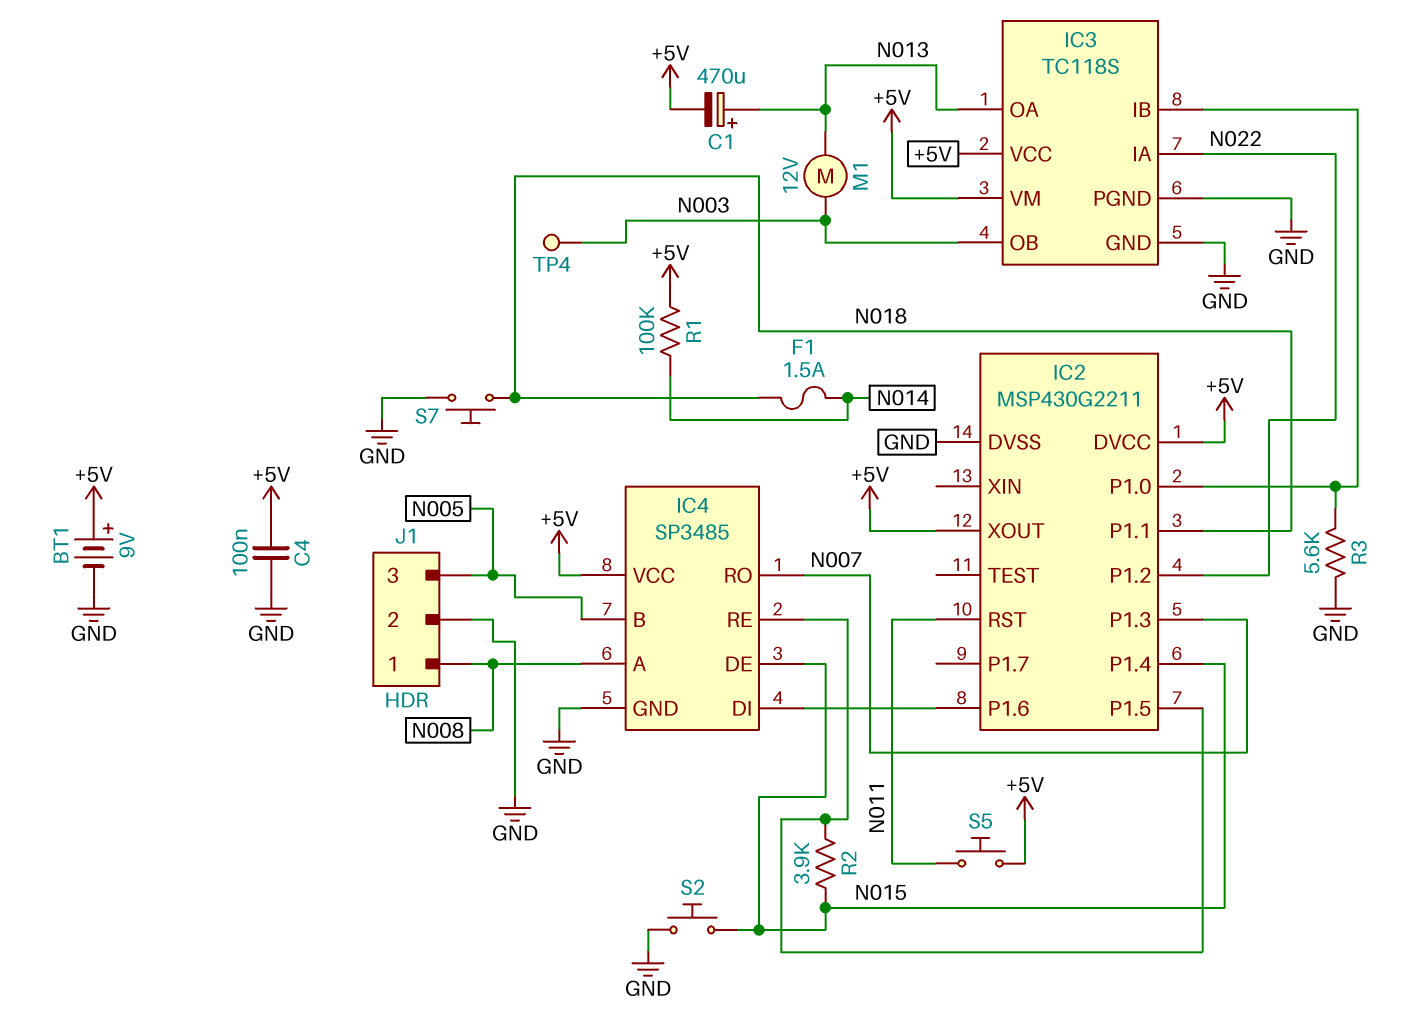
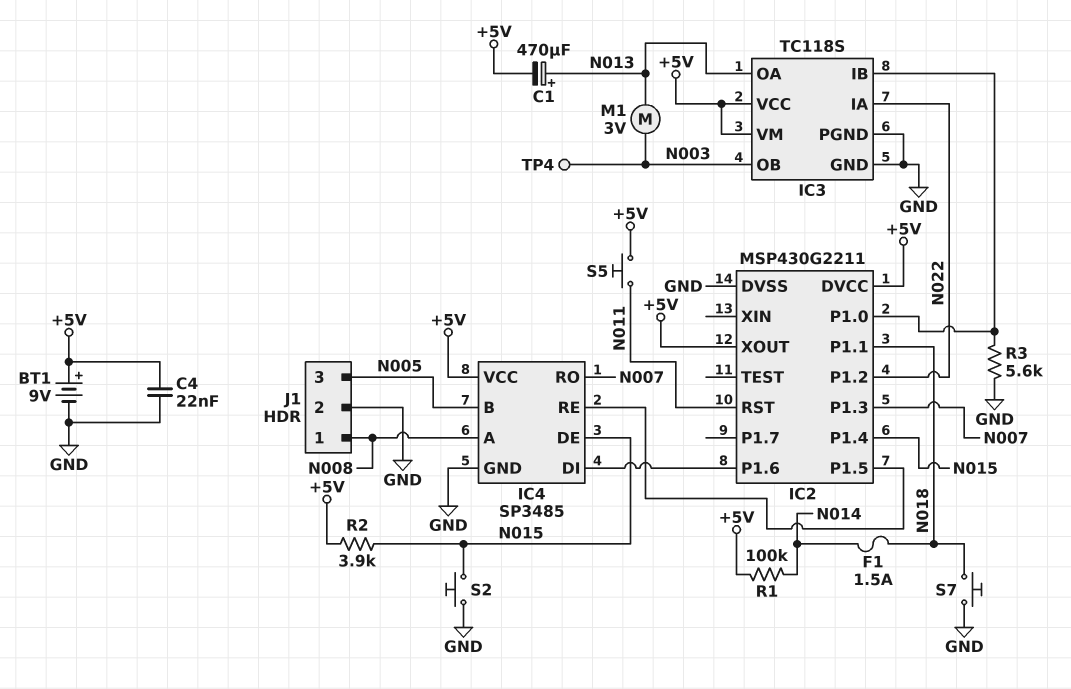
C4: 100nF (+5V, GND) -> 22nF (+5V, GND)
M1: motor 12V (N003, N013) -> motor 3V (N003, N013)
R2: 3.9k (IC2/P1.5, N015) -> 3.9k (+5V, N015)

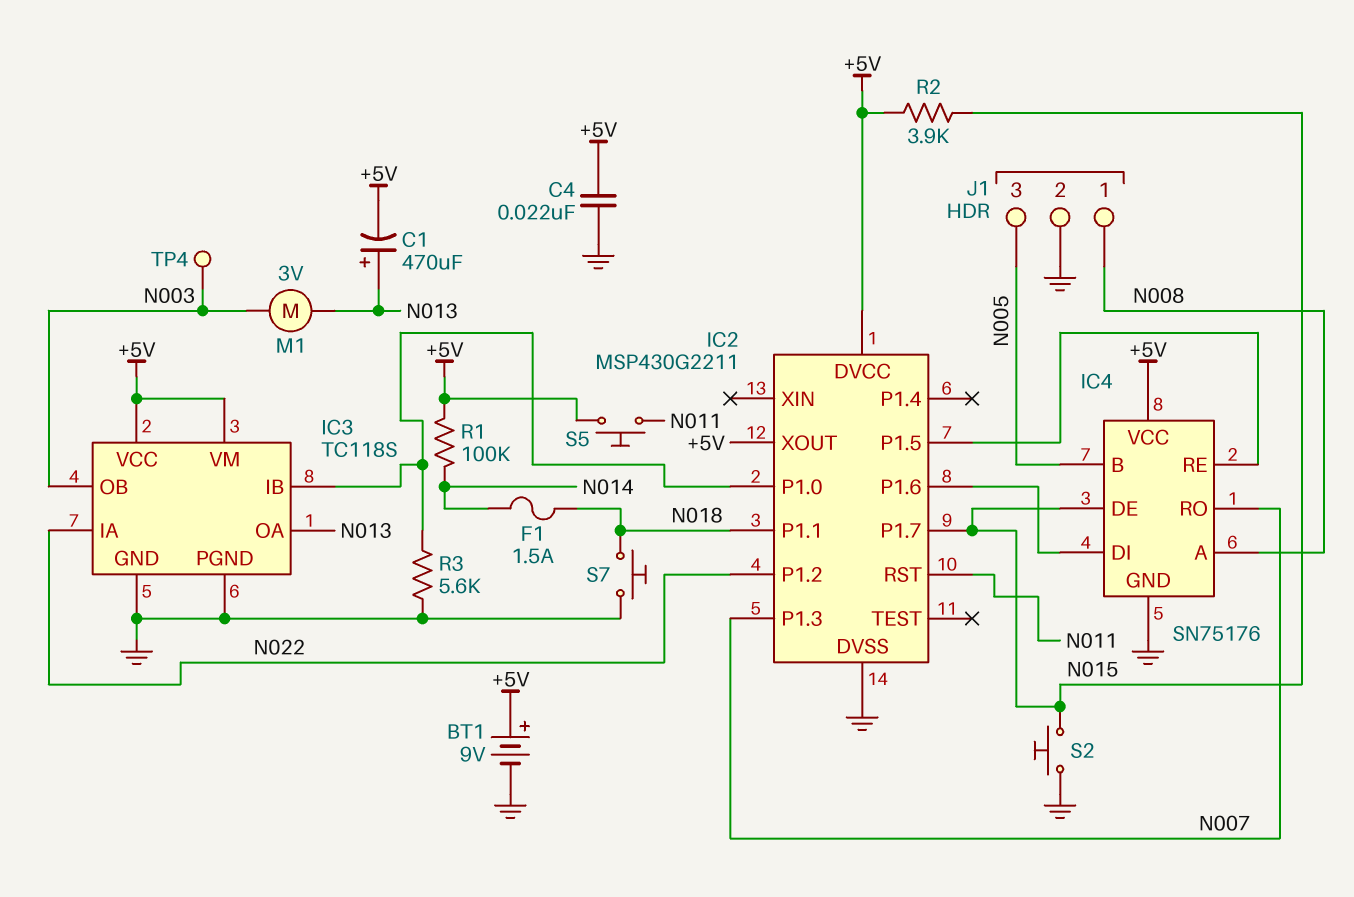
IC2 pin P1.4: N015 -> none
IC2 pin P1.7: none -> N015
IC4: SP3485 -> SN75176

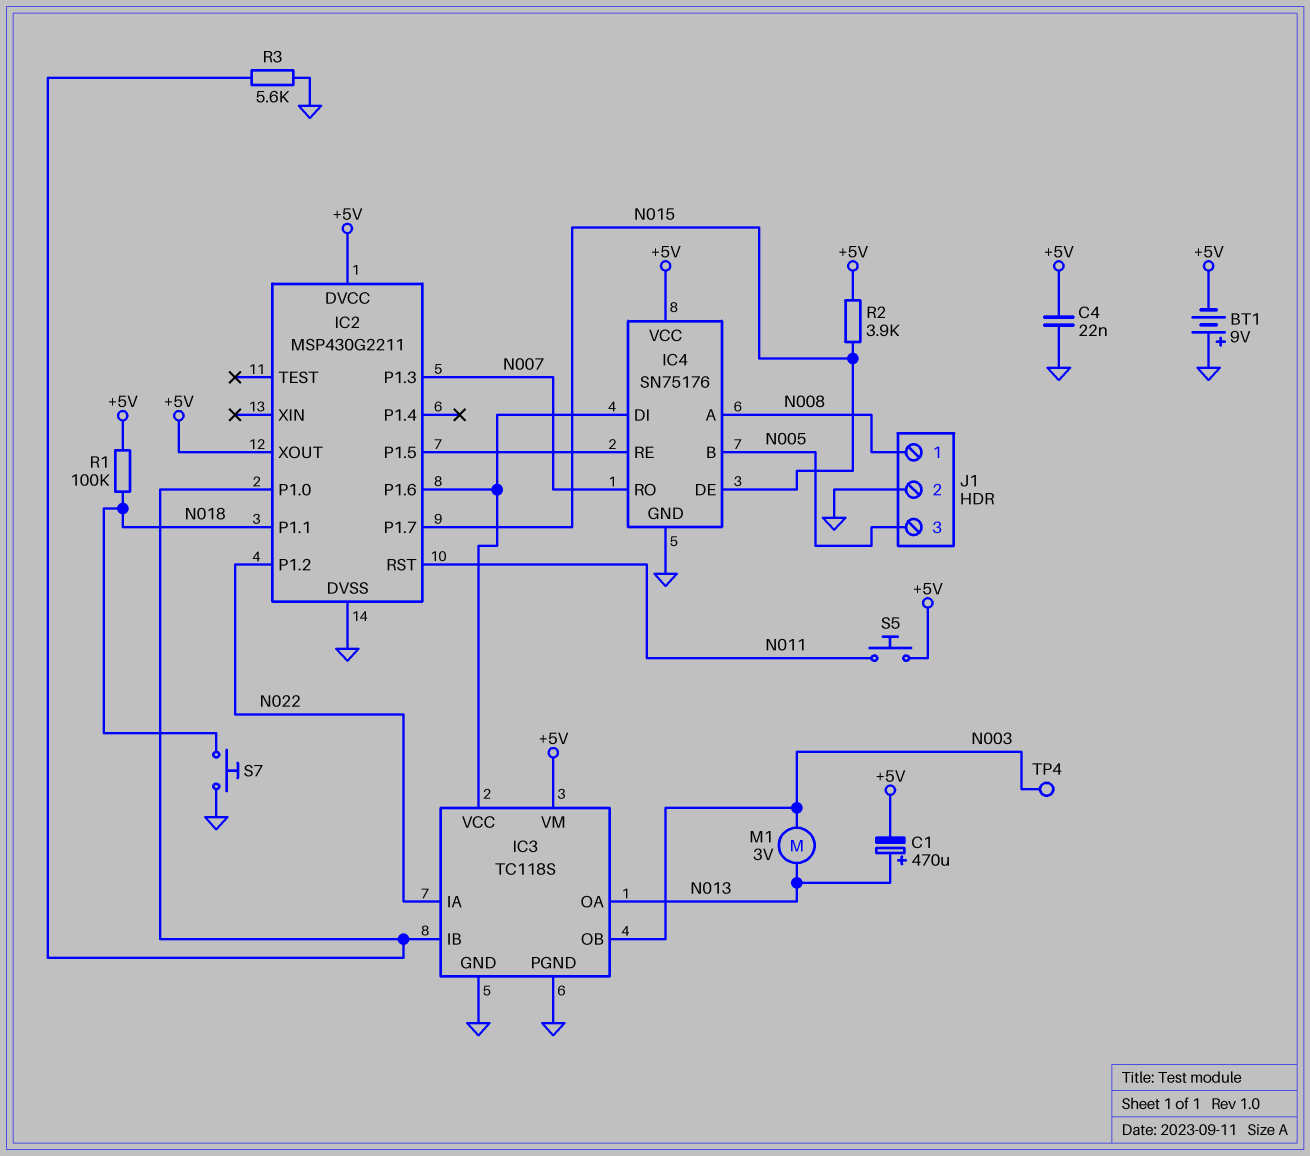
BT1: 9V (plus +5V, minus GND) -> 9V (plus GND, minus +5V)
F1: 1.5A (N014, N018) -> none
IC3 pin VCC: +5V -> IC2/P1.6
R1: 100k (+5V, N014) -> 100k (+5V, N018)
S2: button (GND, N015) -> none

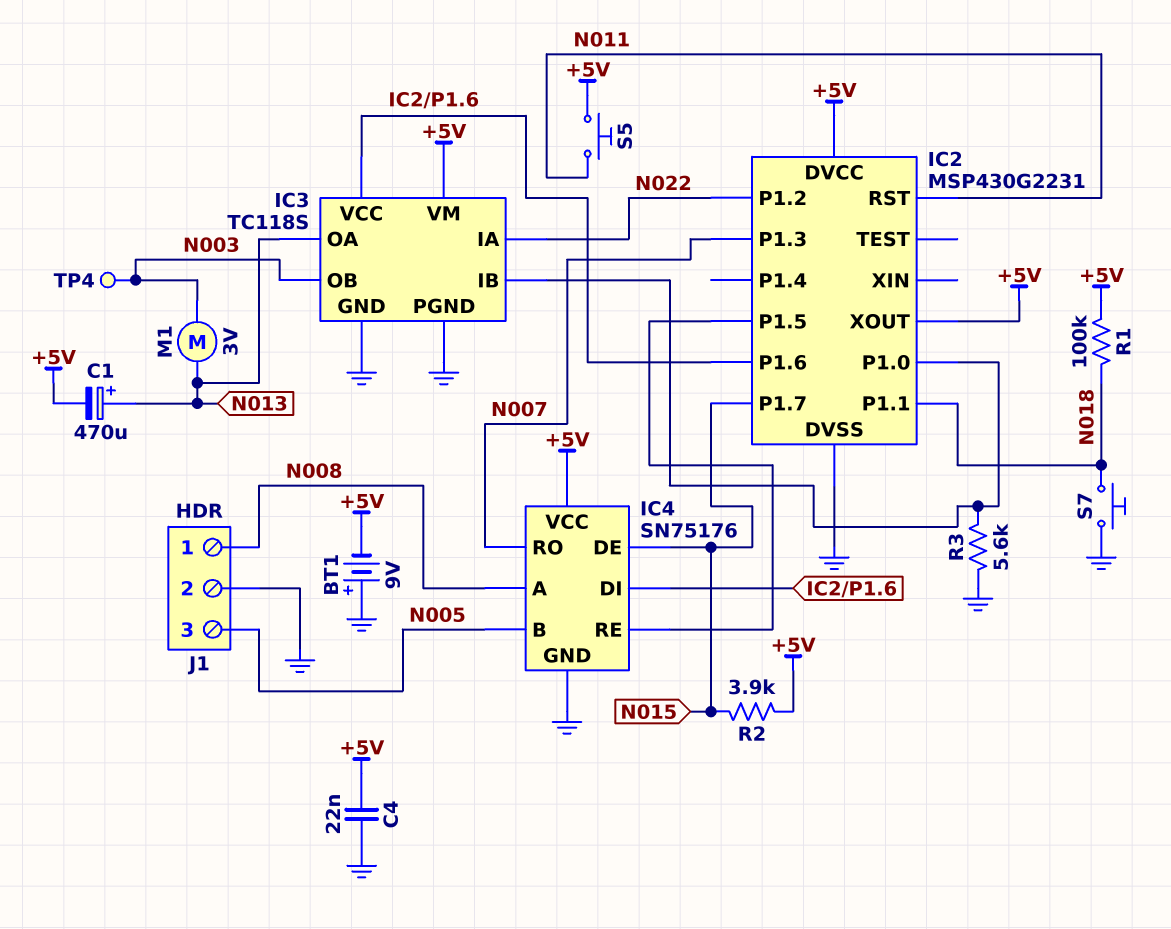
IC2: MSP430G2211 -> MSP430G2231

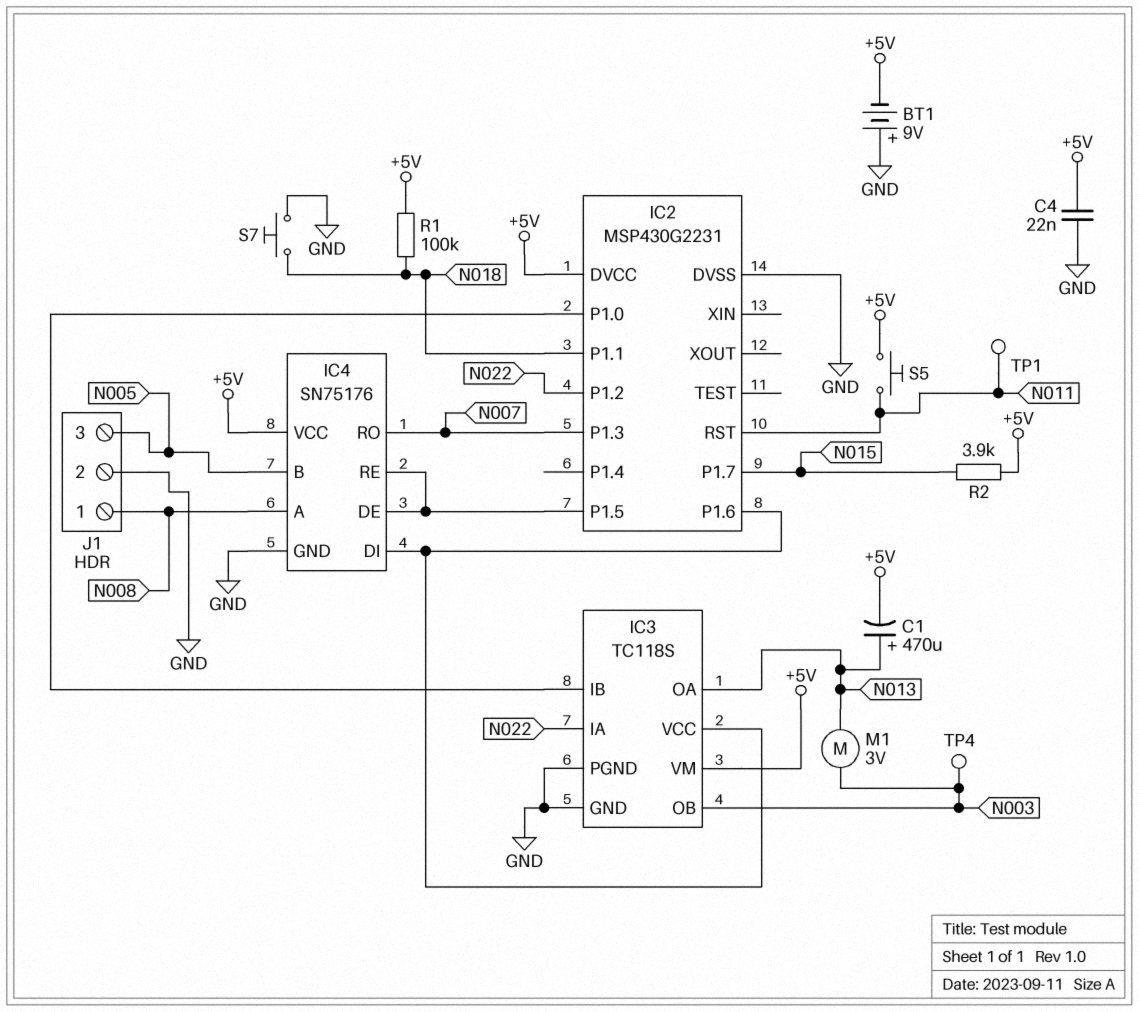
IC2 pin XOUT: +5V -> none
IC4 pin DE: N015 -> IC2/P1.5
R3: 5.6k (GND, IC2/P1.0) -> none
TP1: none -> test point (N011)

